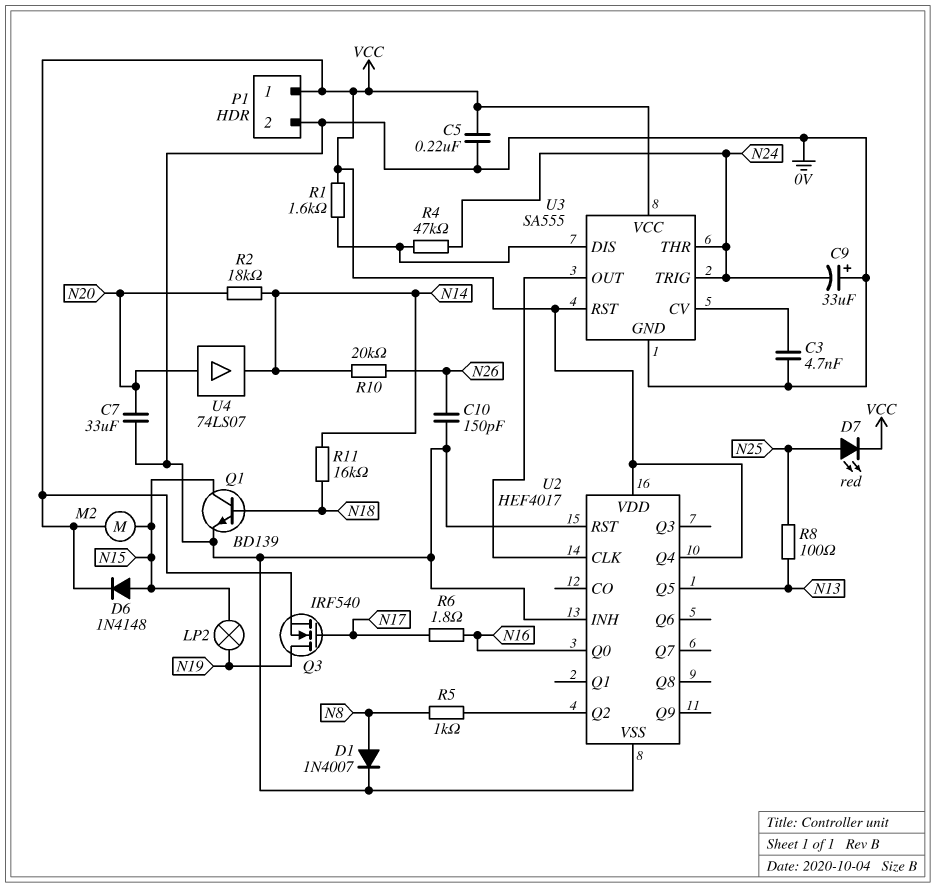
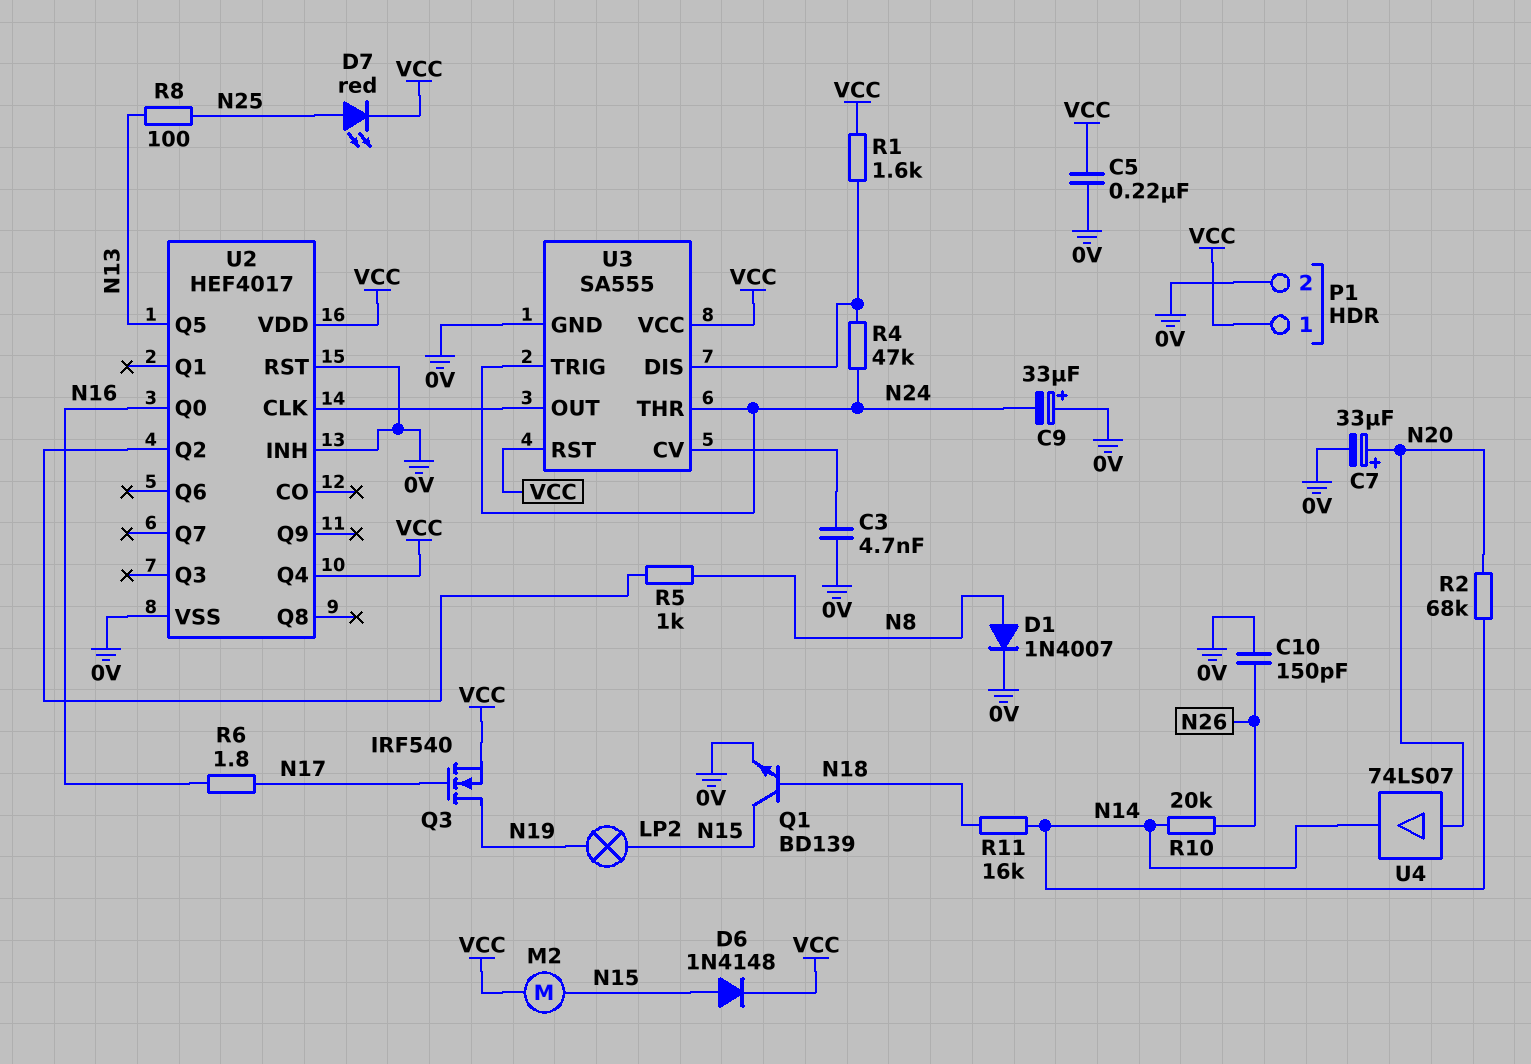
C7: 33uF (0V, N20) -> 33uF (plus N20, minus 0V)
R2: 18k (N14, N20) -> 68k (N14, N20)

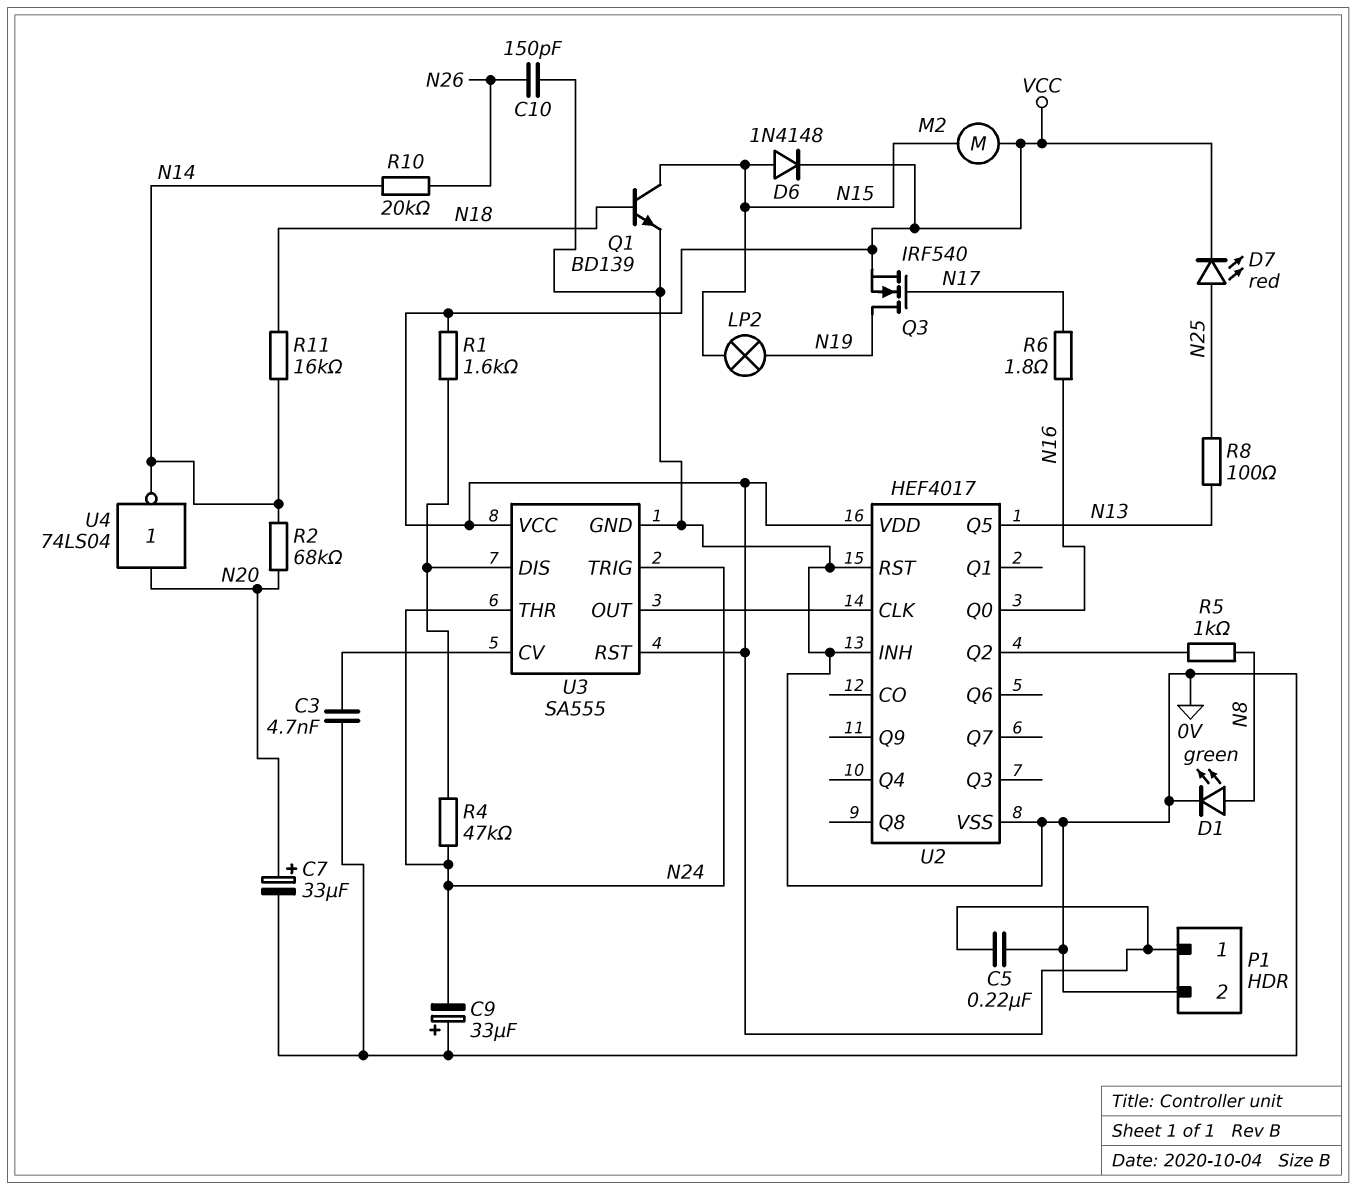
D1: diode 1N4007 (A N8, K 0V) -> LED green (A N8, K 0V)
U2 pin Q4: VCC -> none
U4: buffer 74LS07 (in N20, out N14) -> NOT 74LS04 (in N20, out N14)

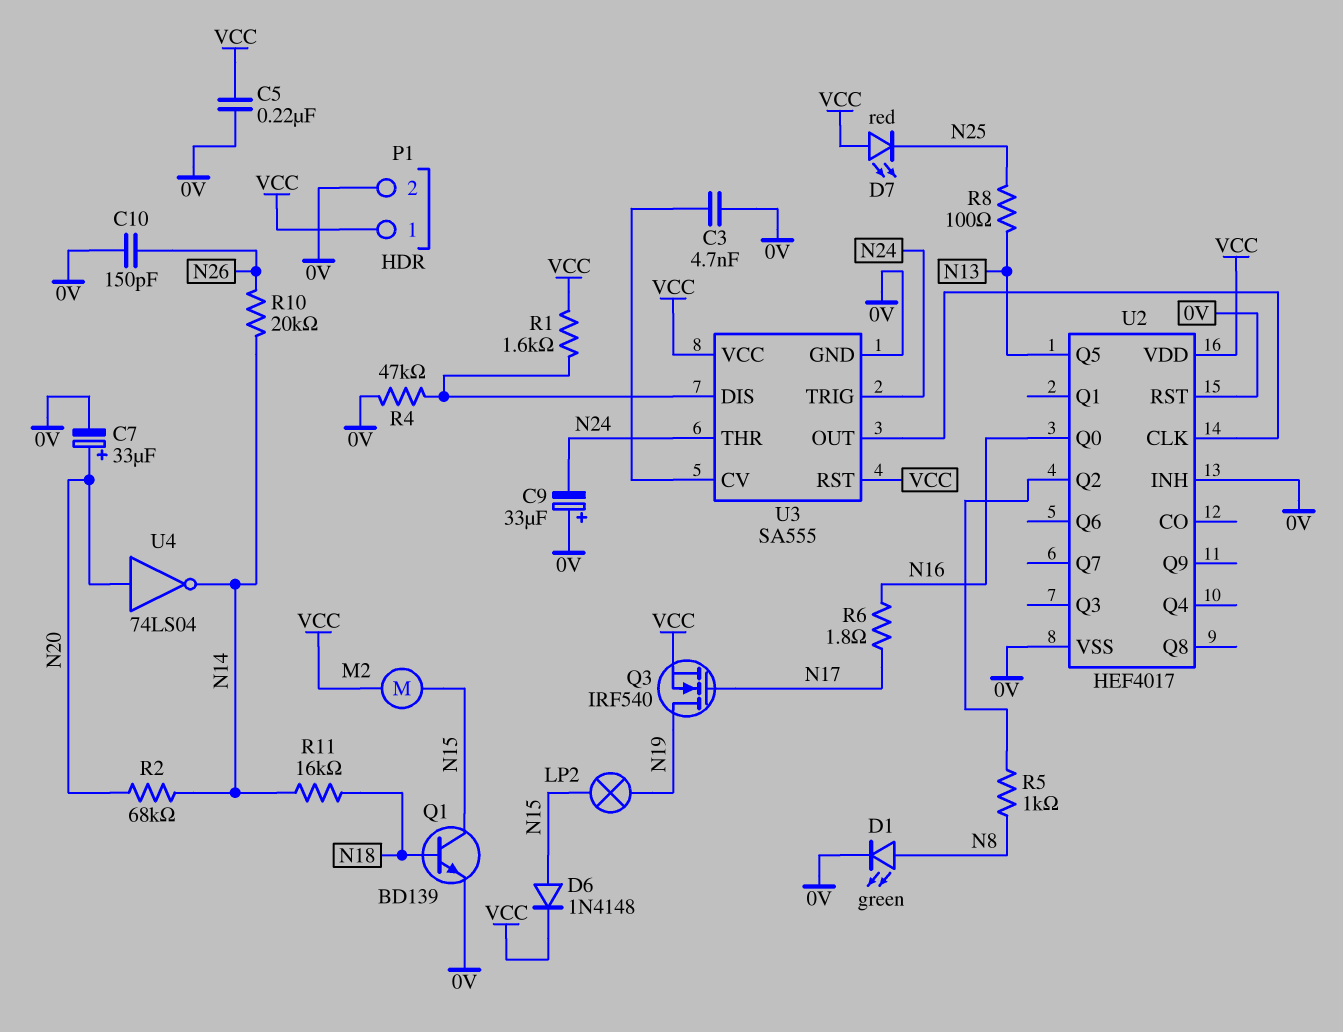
D7: LED red (A N25, K VCC) -> LED red (A VCC, K N25)
R4: 47k (N24, U3/DIS) -> 47k (0V, U3/DIS)

